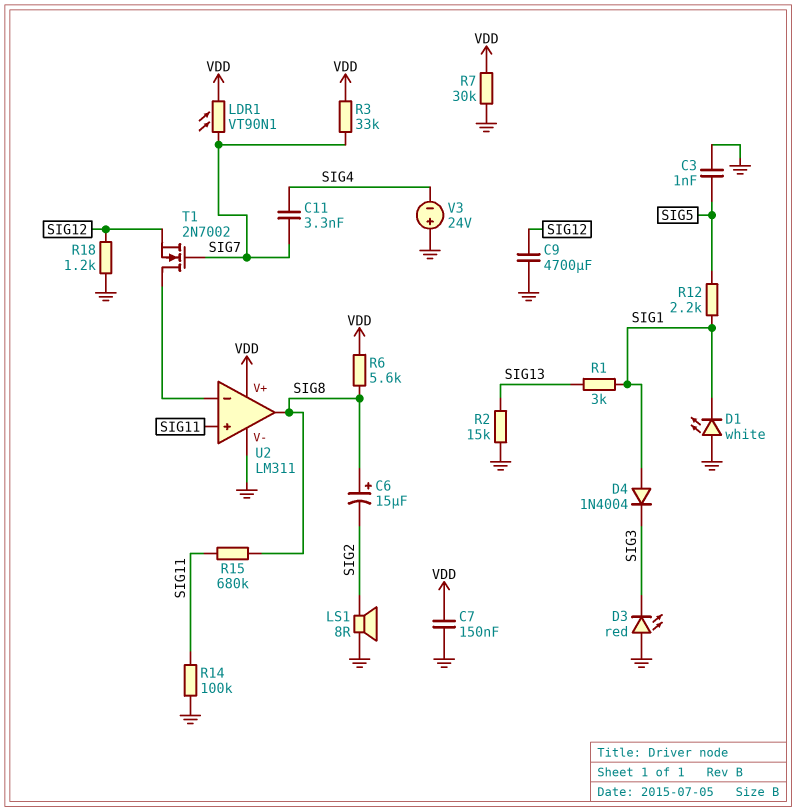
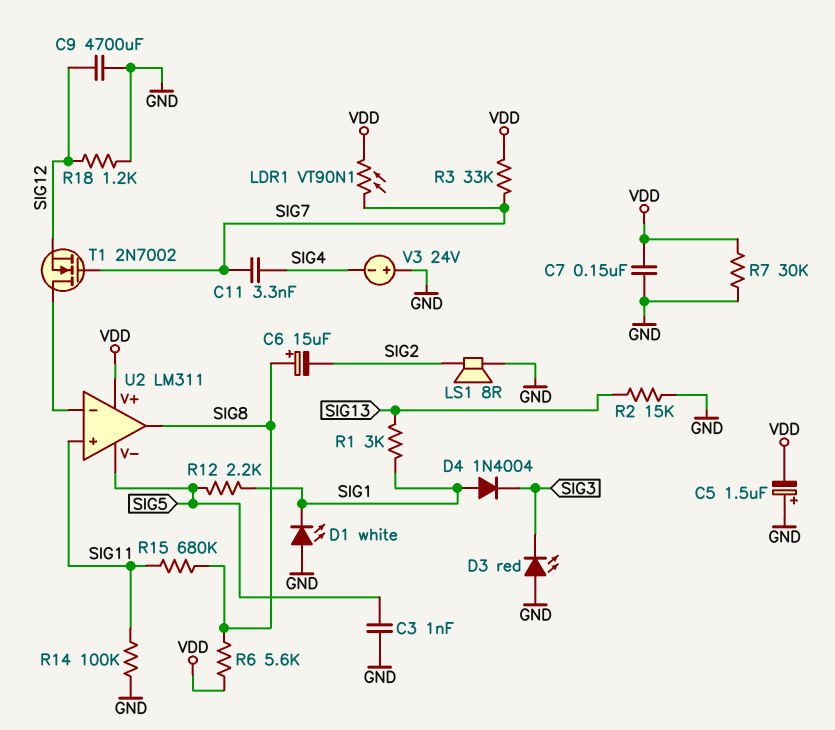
C5: none -> 1.5uF (plus GND, minus VDD)
U2 pin V-: GND -> SIG5

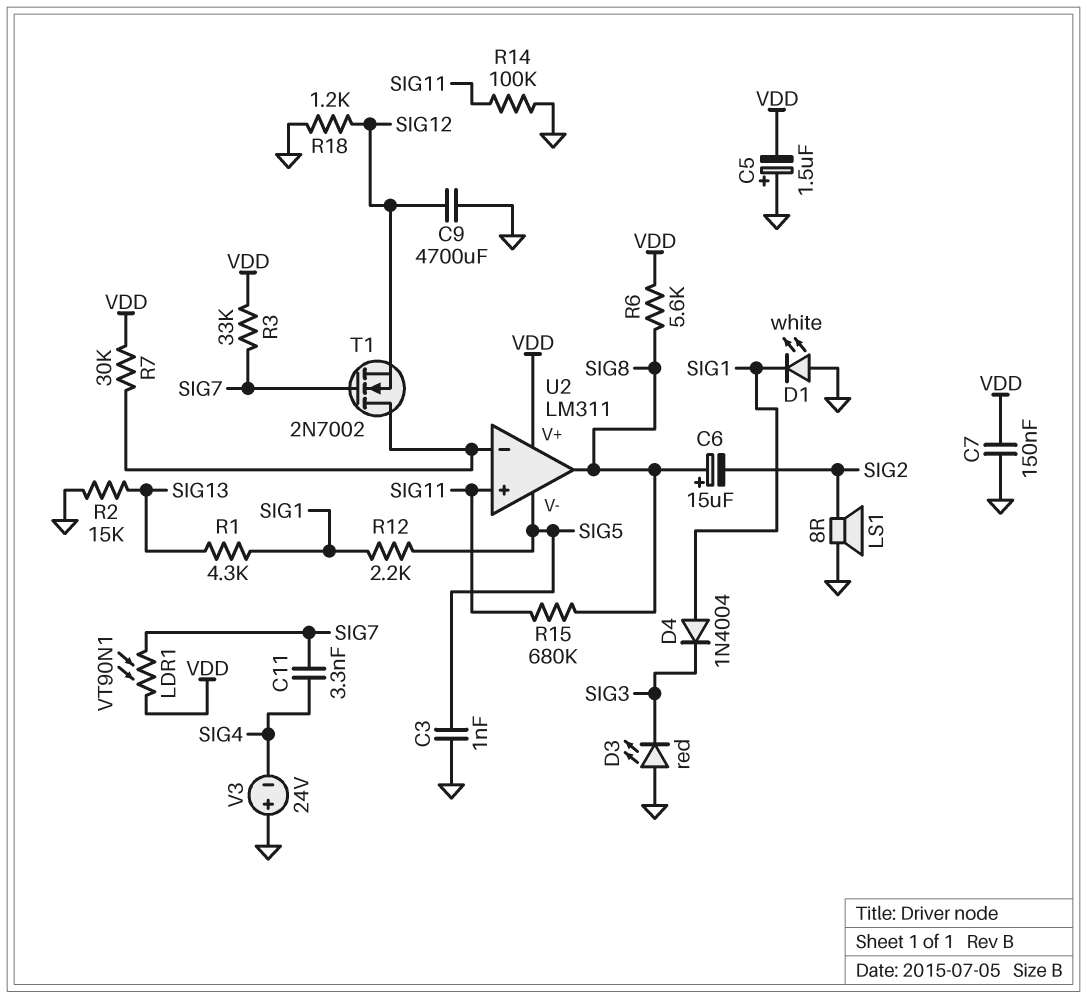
R1: 3k (SIG1, SIG13) -> 4.3k (SIG1, SIG13)
R7: 30k (GND, VDD) -> 30k (U2/in-, VDD)

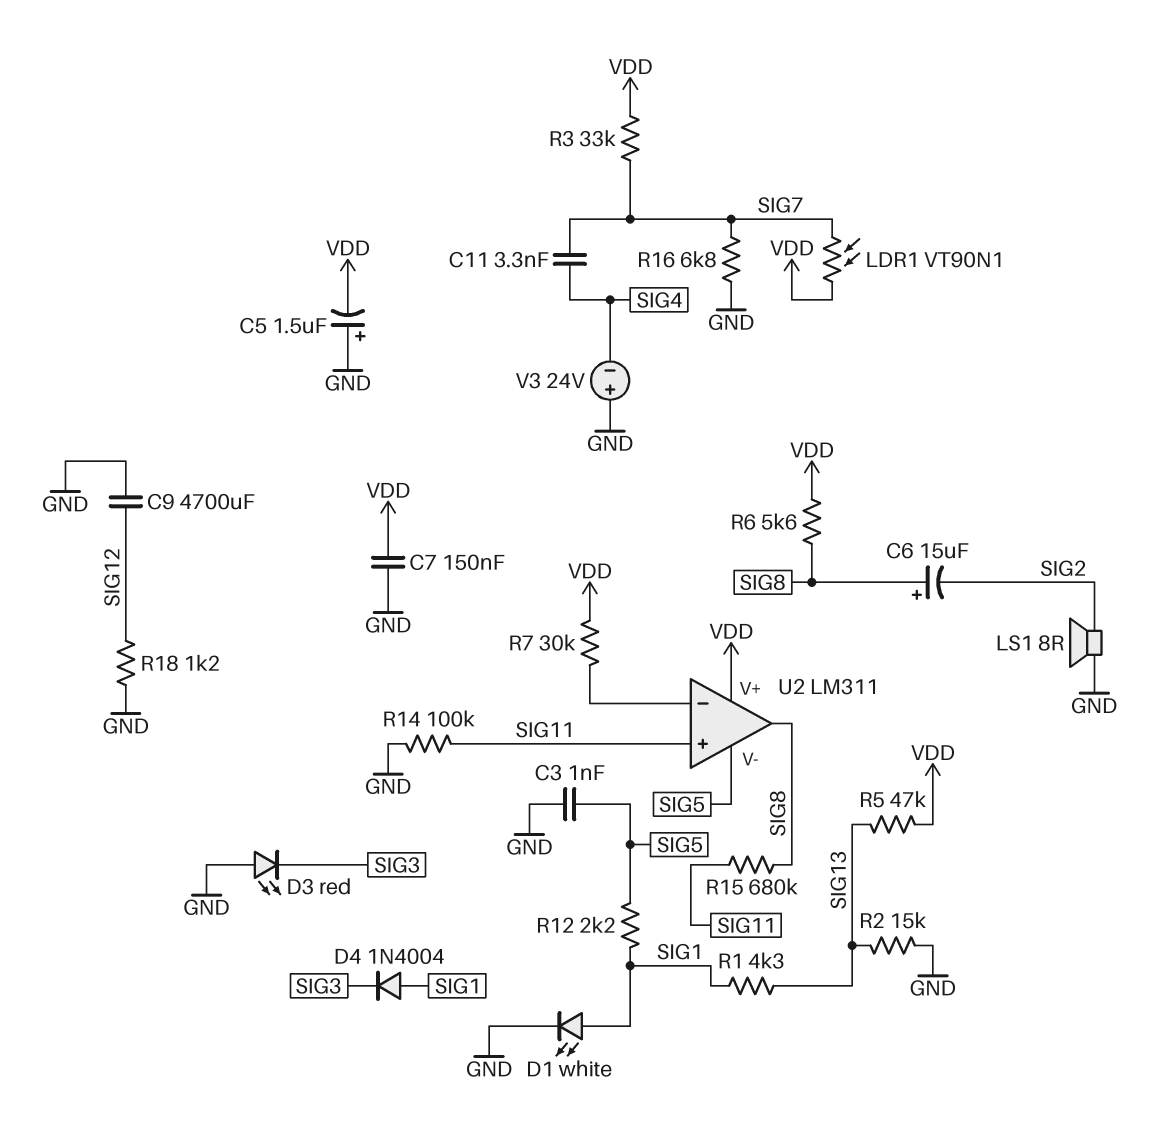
D1: LED white (A GND, K SIG1) -> LED white (A SIG1, K GND)
R5: none -> 47k (SIG13, VDD)
R16: none -> 6.8k (GND, SIG7)
T1: NMOS 2N7002 (G SIG7, D U2/in-, S SIG12) -> none

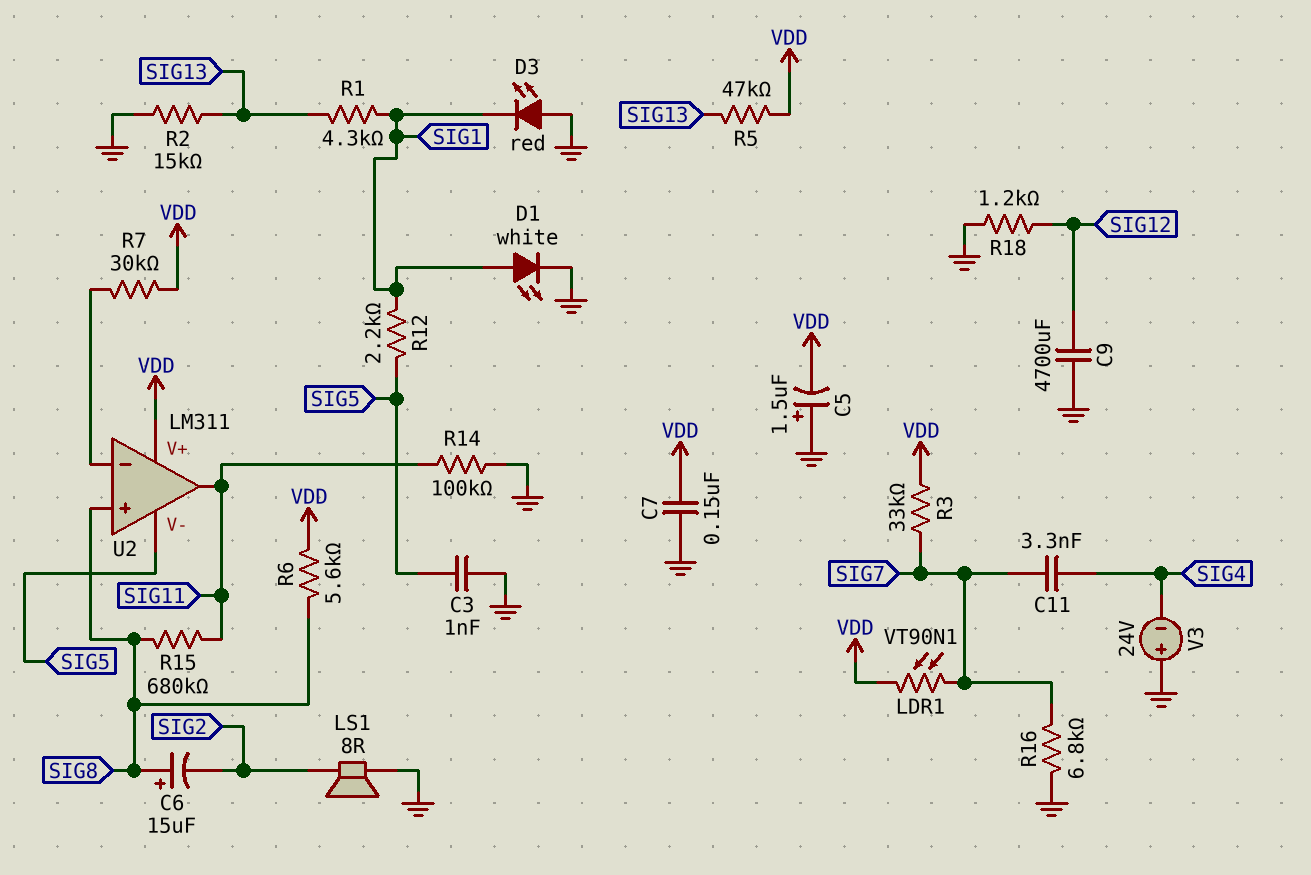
D3: LED red (A GND, K SIG3) -> LED red (A GND, K SIG1)
D4: diode 1N4004 (A SIG1, K SIG3) -> none
U2 pin in+: SIG11 -> SIG8
U2 pin out: SIG8 -> SIG11

